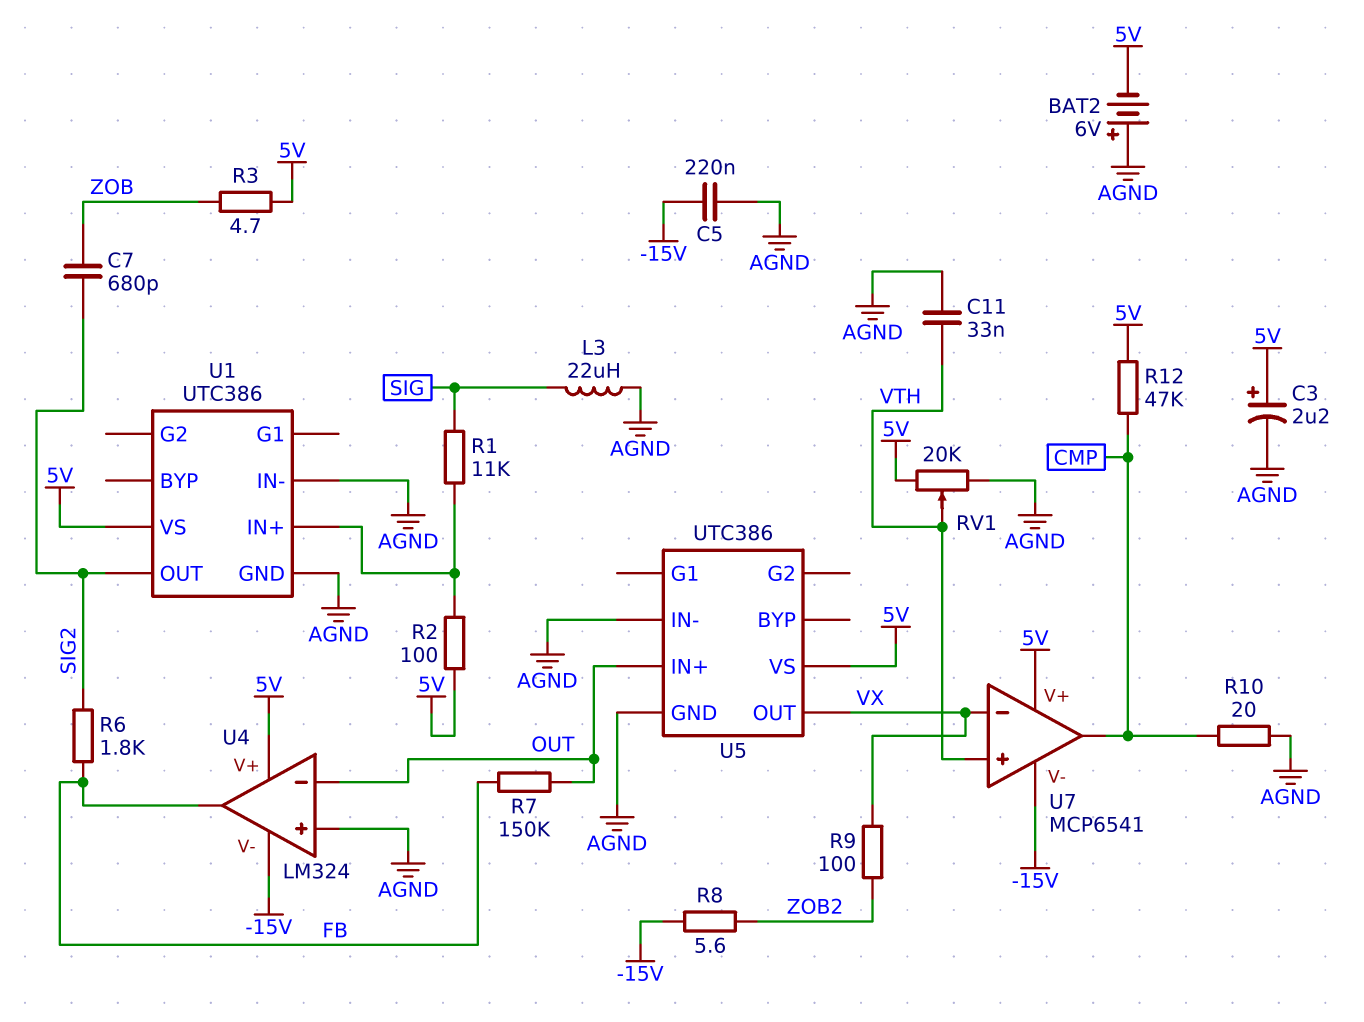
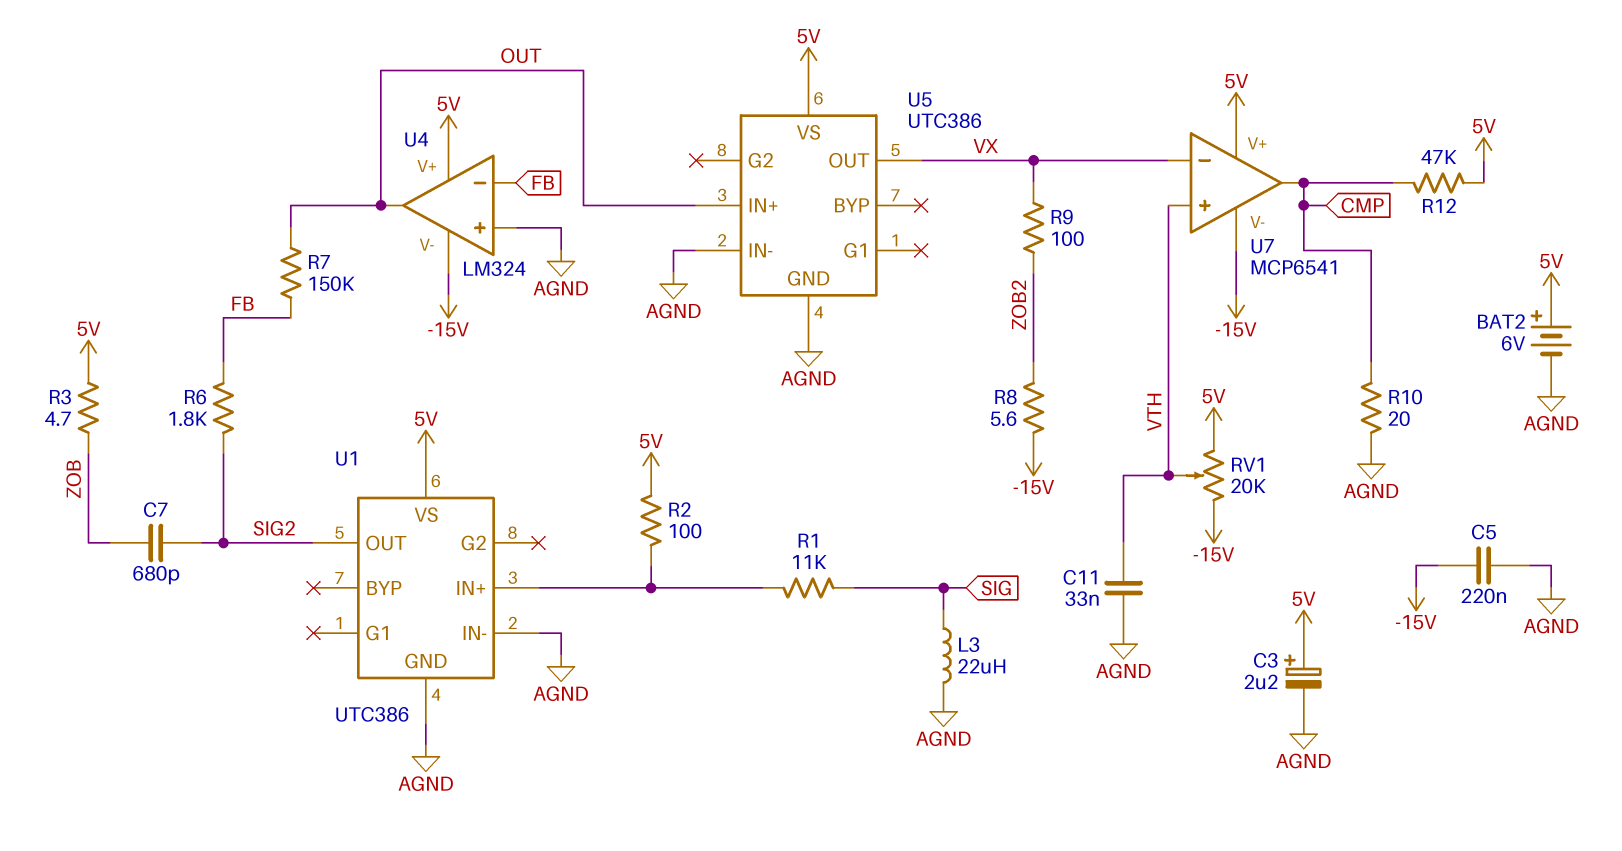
BAT2: 6V (plus AGND, minus 5V) -> 6V (plus 5V, minus AGND)
RV1: 20k (5V, AGND, wiper VTH) -> 20k (-15V, 5V, wiper VTH)
U4 pin in-: OUT -> FB
U4 pin out: FB -> OUT

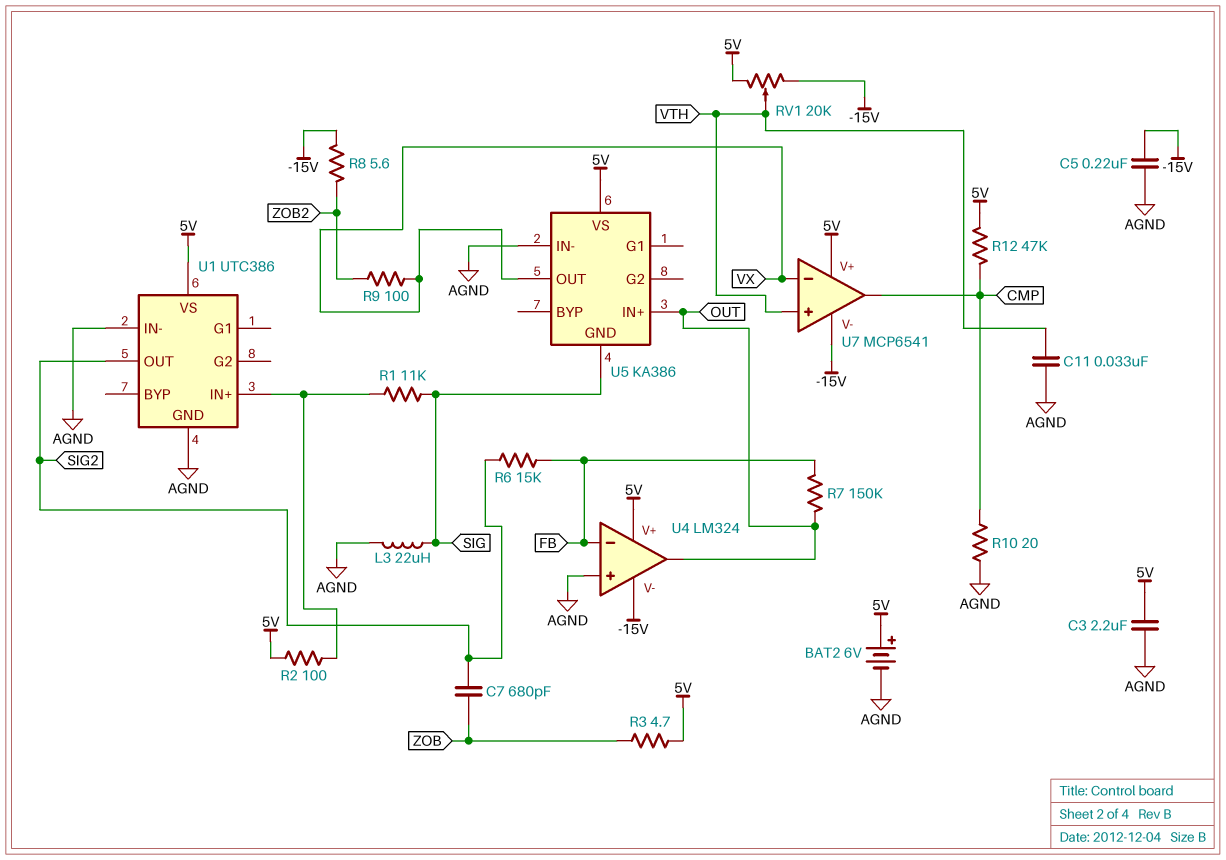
C3: 2.2uF (plus 5V, minus AGND) -> 2.2uF (5V, AGND)
R6: 1.8k (FB, SIG2) -> 15k (FB, SIG2)
U5: UTC386 -> KA386
U5 pin GND: AGND -> SIG

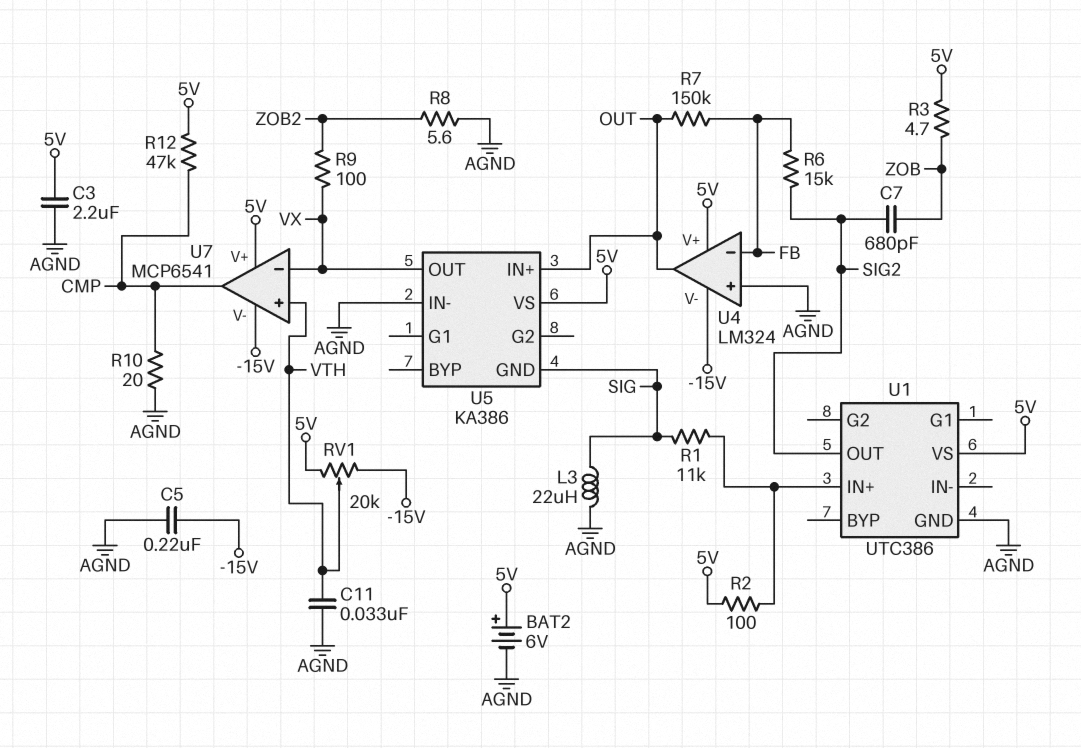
R8: 5.6 (-15V, ZOB2) -> 5.6 (AGND, ZOB2)
U1 pin IN-: AGND -> none

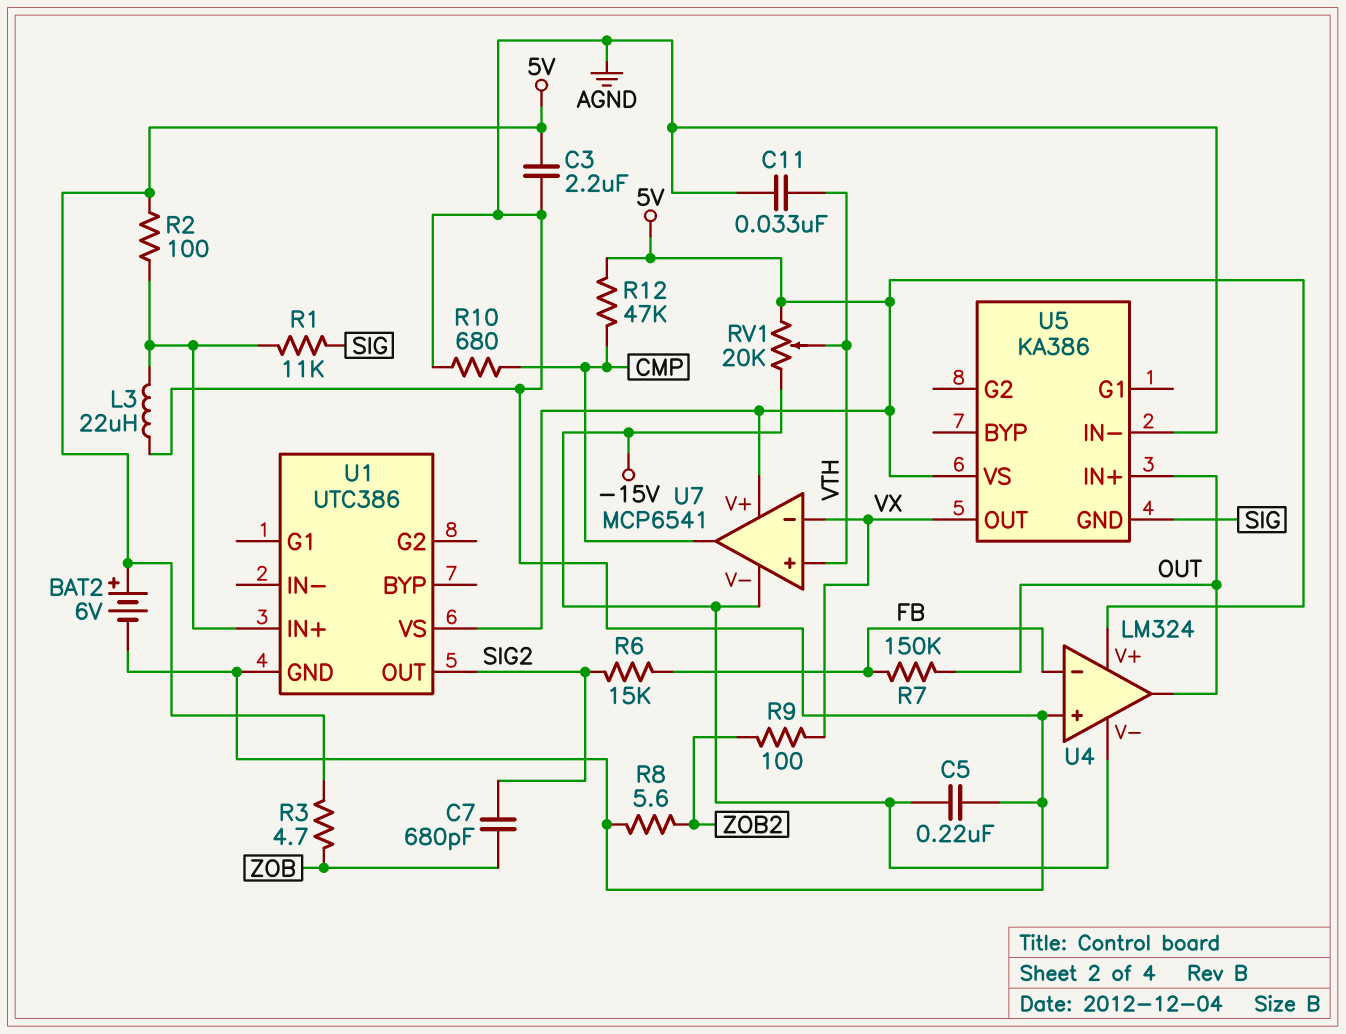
L3: 22uH (AGND, SIG) -> 22uH (AGND, U1/IN+)
R10: 20 (AGND, CMP) -> 680 (AGND, CMP)

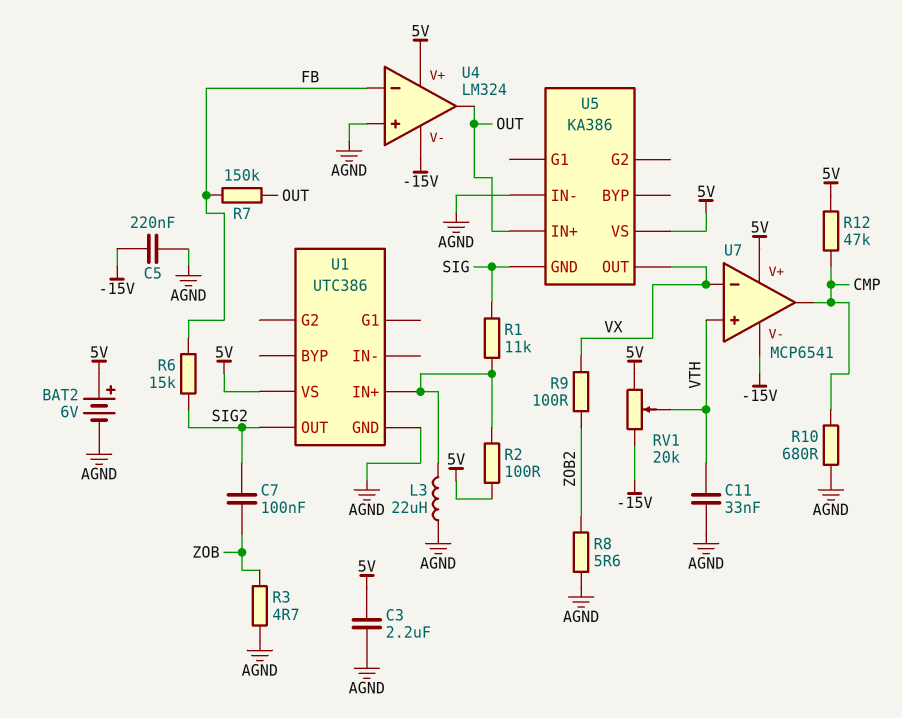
C7: 680pF (SIG2, ZOB) -> 100nF (SIG2, ZOB)
R3: 4.7 (5V, ZOB) -> 4.7 (AGND, ZOB)

